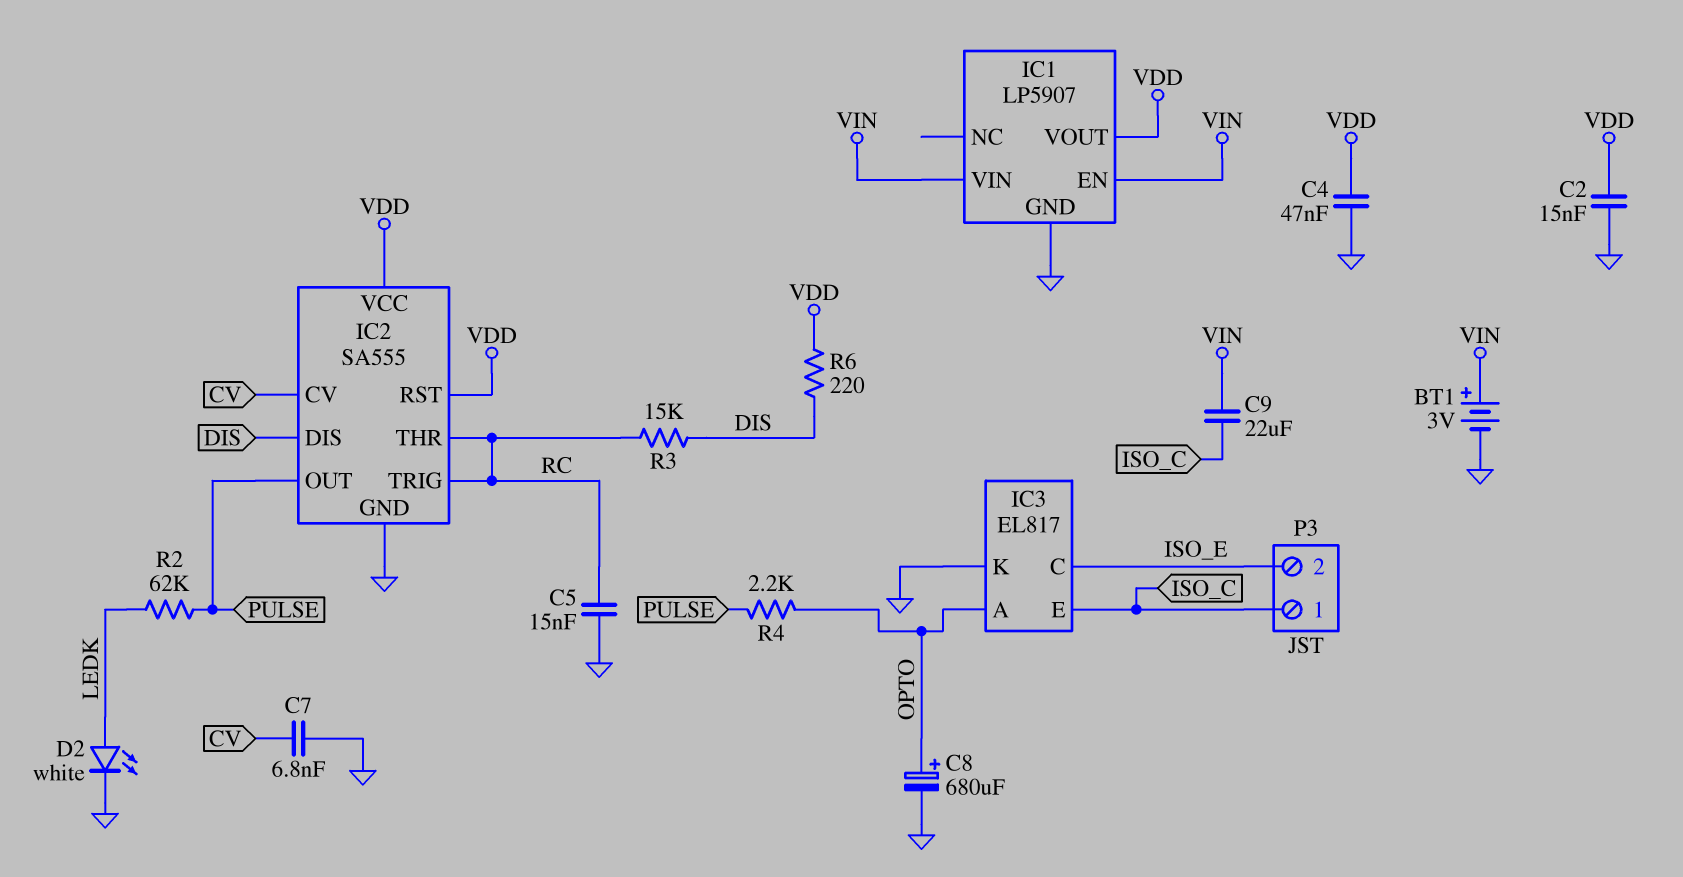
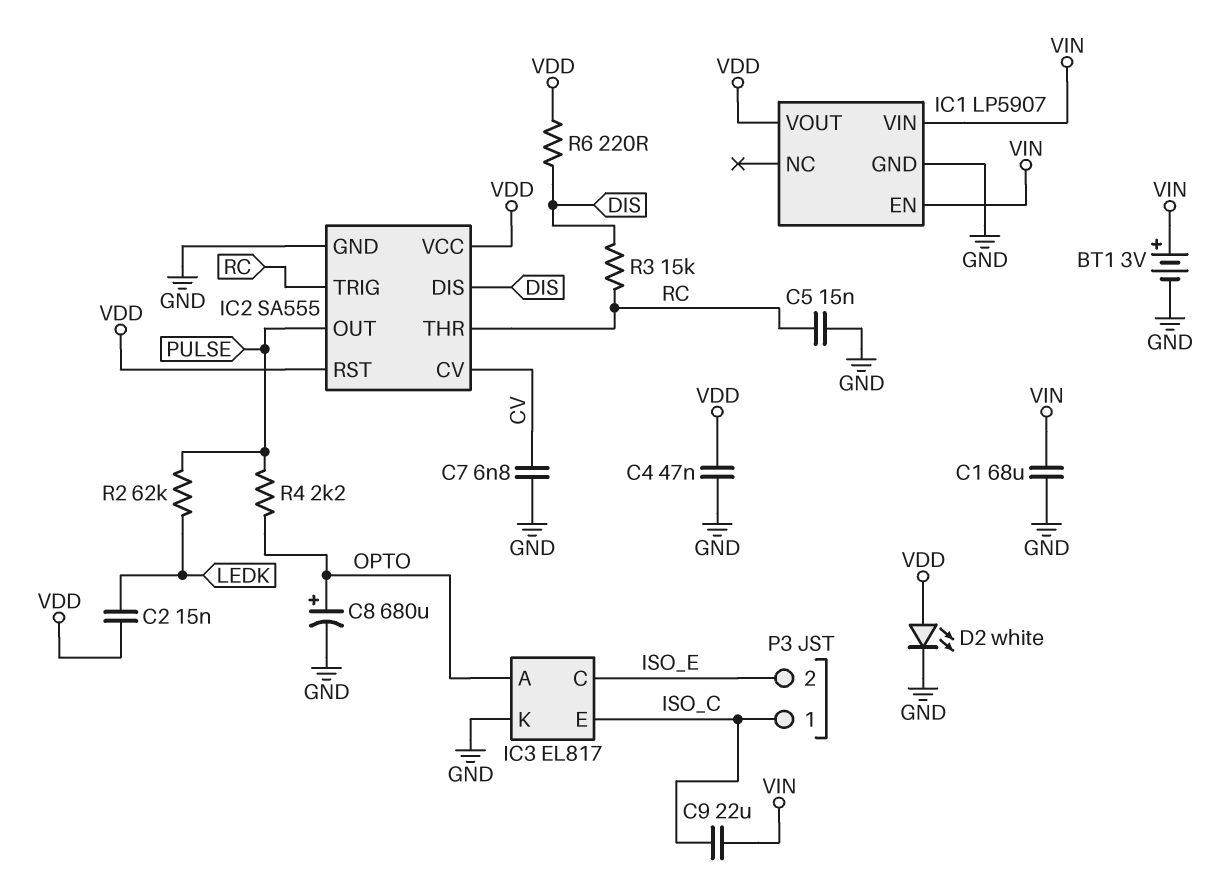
C1: none -> 68uF (GND, VIN)
C2: 15nF (GND, VDD) -> 15nF (LEDK, VDD)
D2: LED white (A LEDK, K GND) -> LED white (A VDD, K GND)

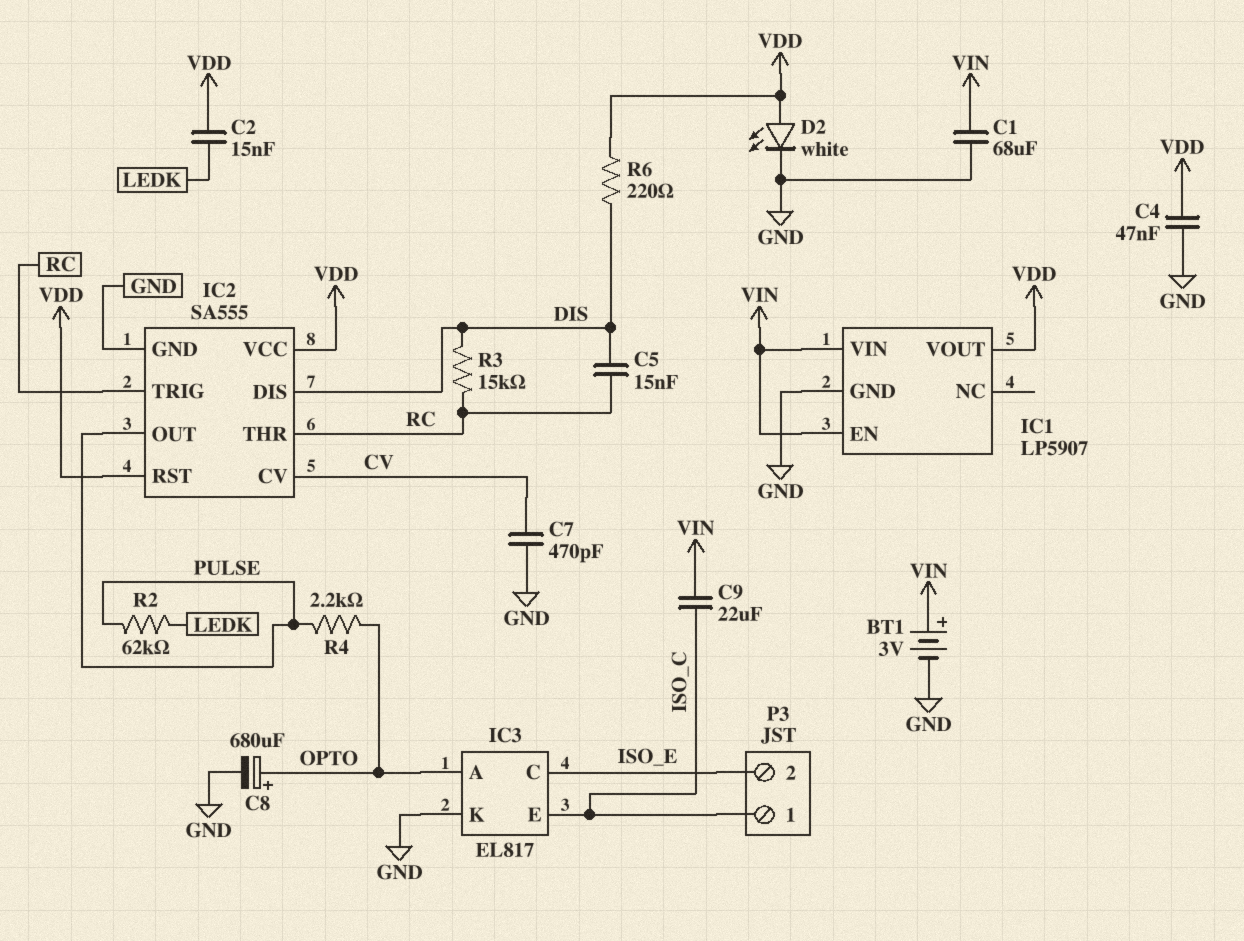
C5: 15nF (GND, RC) -> 15nF (DIS, RC)
C7: 6.8nF (CV, GND) -> 470pF (CV, GND)

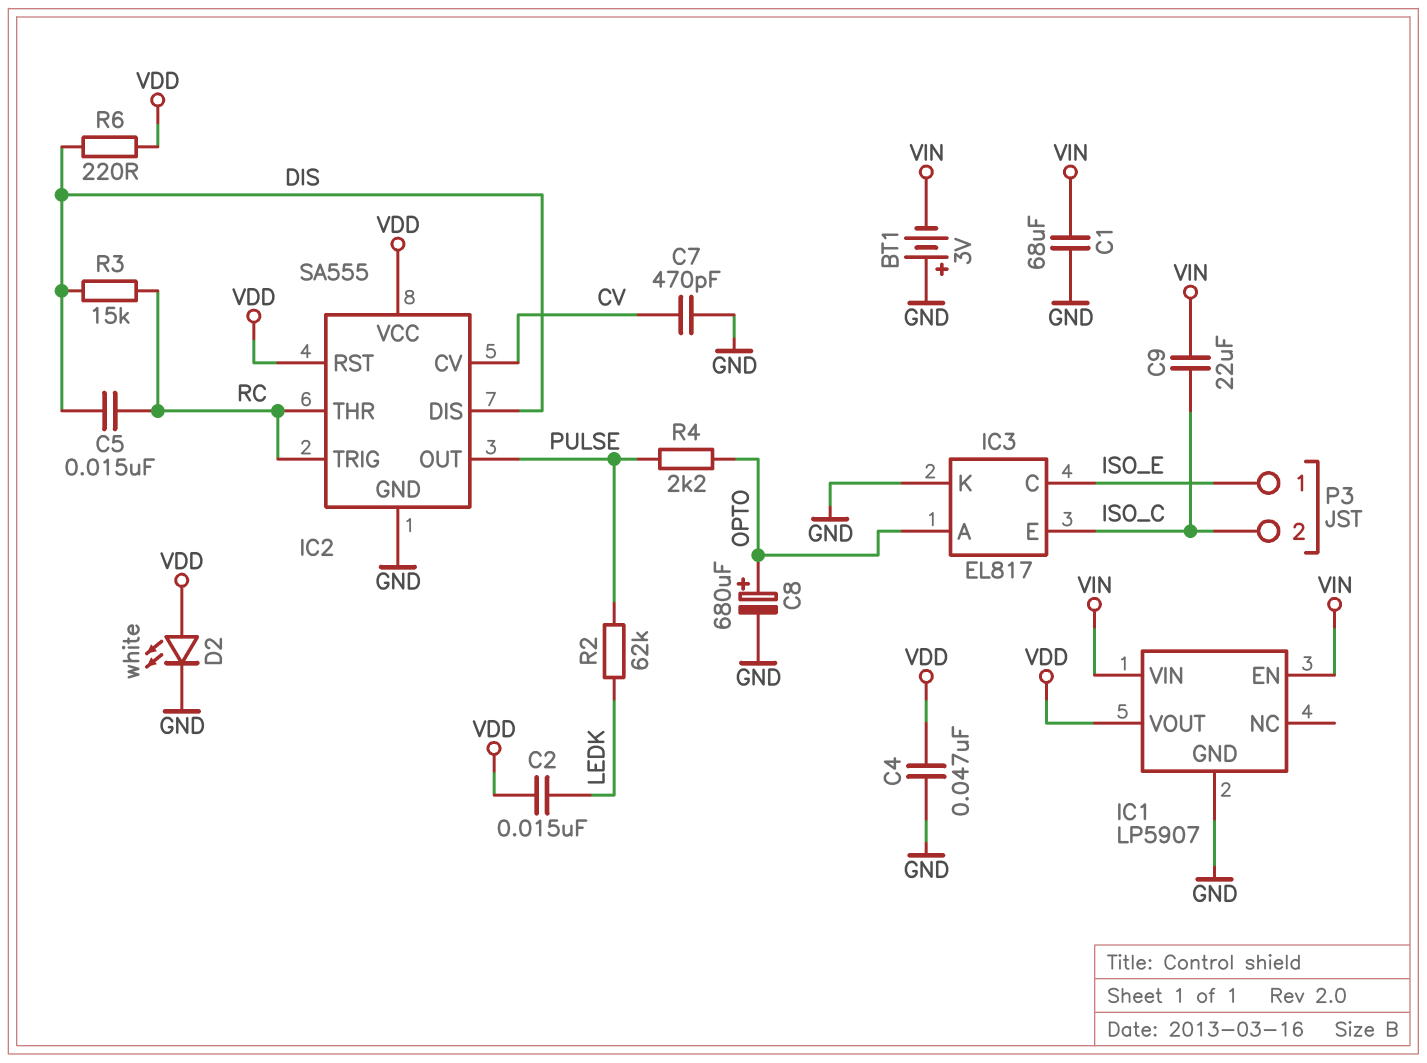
BT1: 3V (plus VIN, minus GND) -> 3V (plus GND, minus VIN)
P3 pin 1: ISO_C -> ISO_E
P3 pin 2: ISO_E -> ISO_C

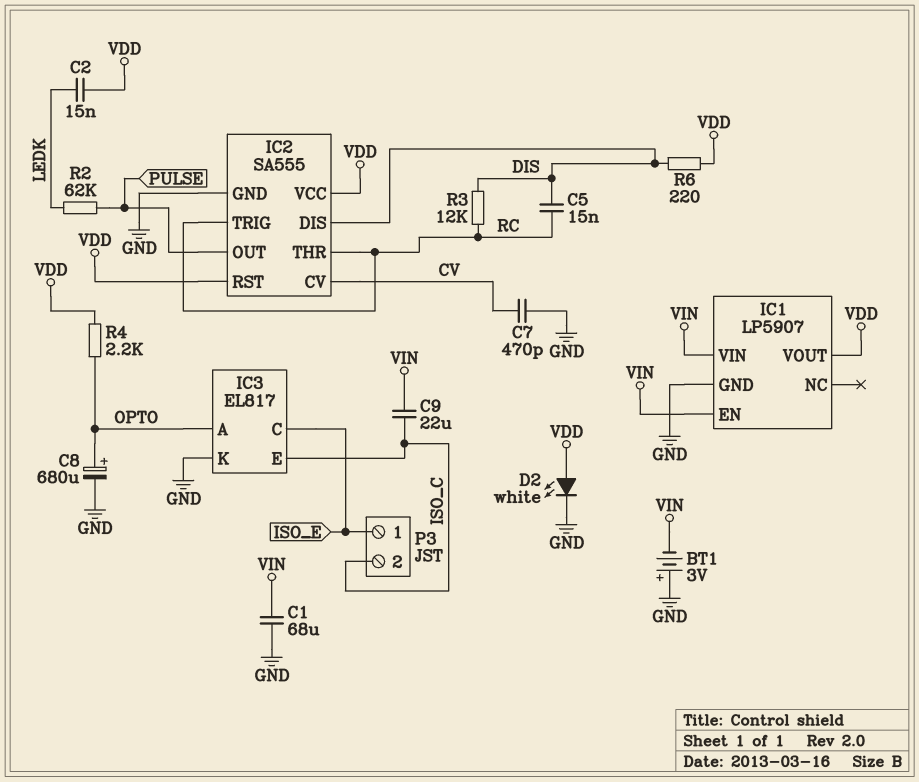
C4: 47nF (GND, VDD) -> none
R3: 15k (DIS, RC) -> 12k (DIS, RC)
R4: 2.2k (OPTO, PULSE) -> 2.2k (OPTO, VDD)

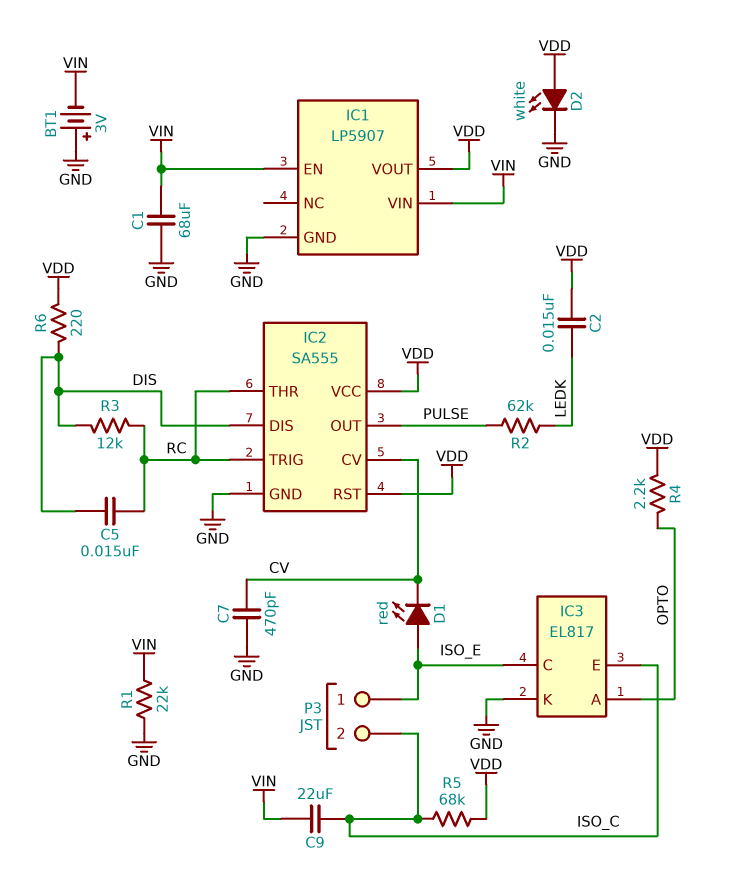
C8: 680uF (plus OPTO, minus GND) -> none
D1: none -> LED red (A ISO_E, K CV)
R1: none -> 22k (GND, VIN)
R5: none -> 68k (ISO_C, VDD)

